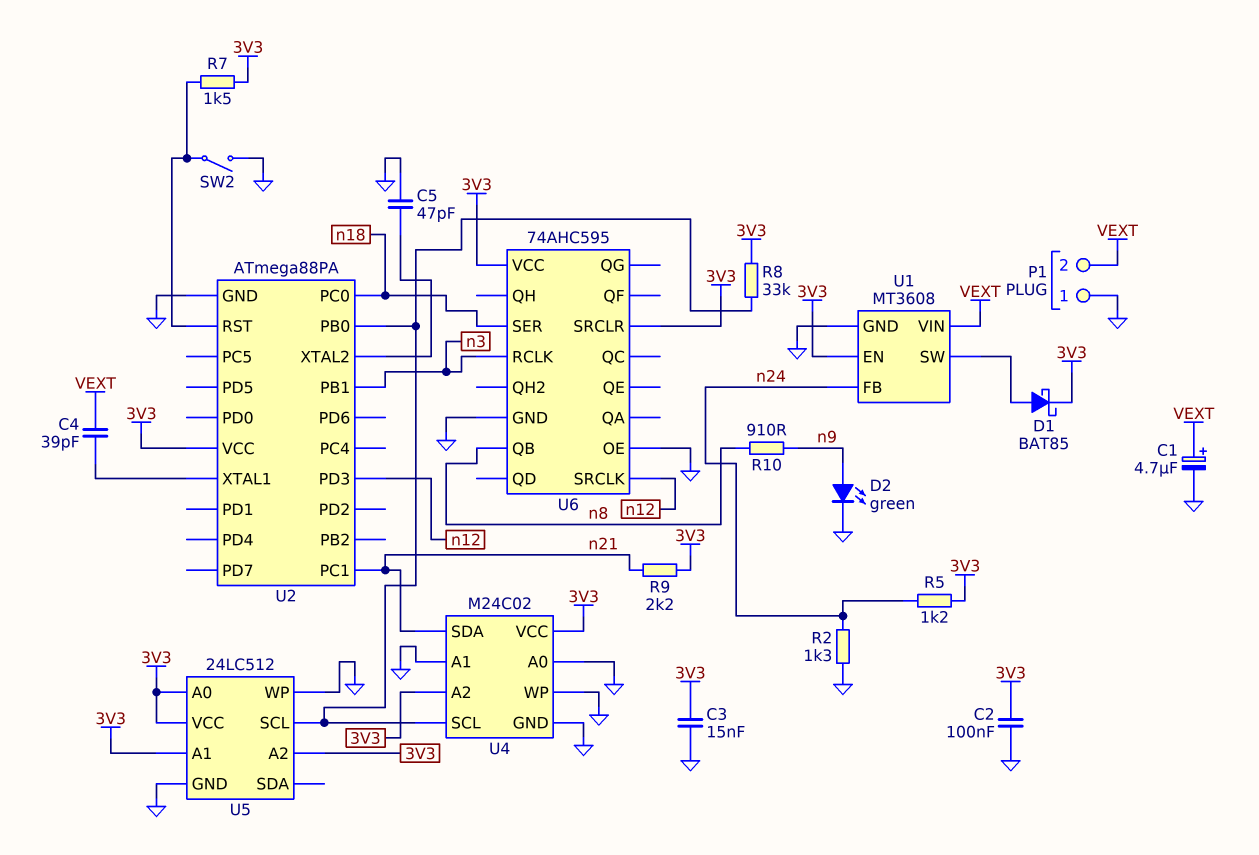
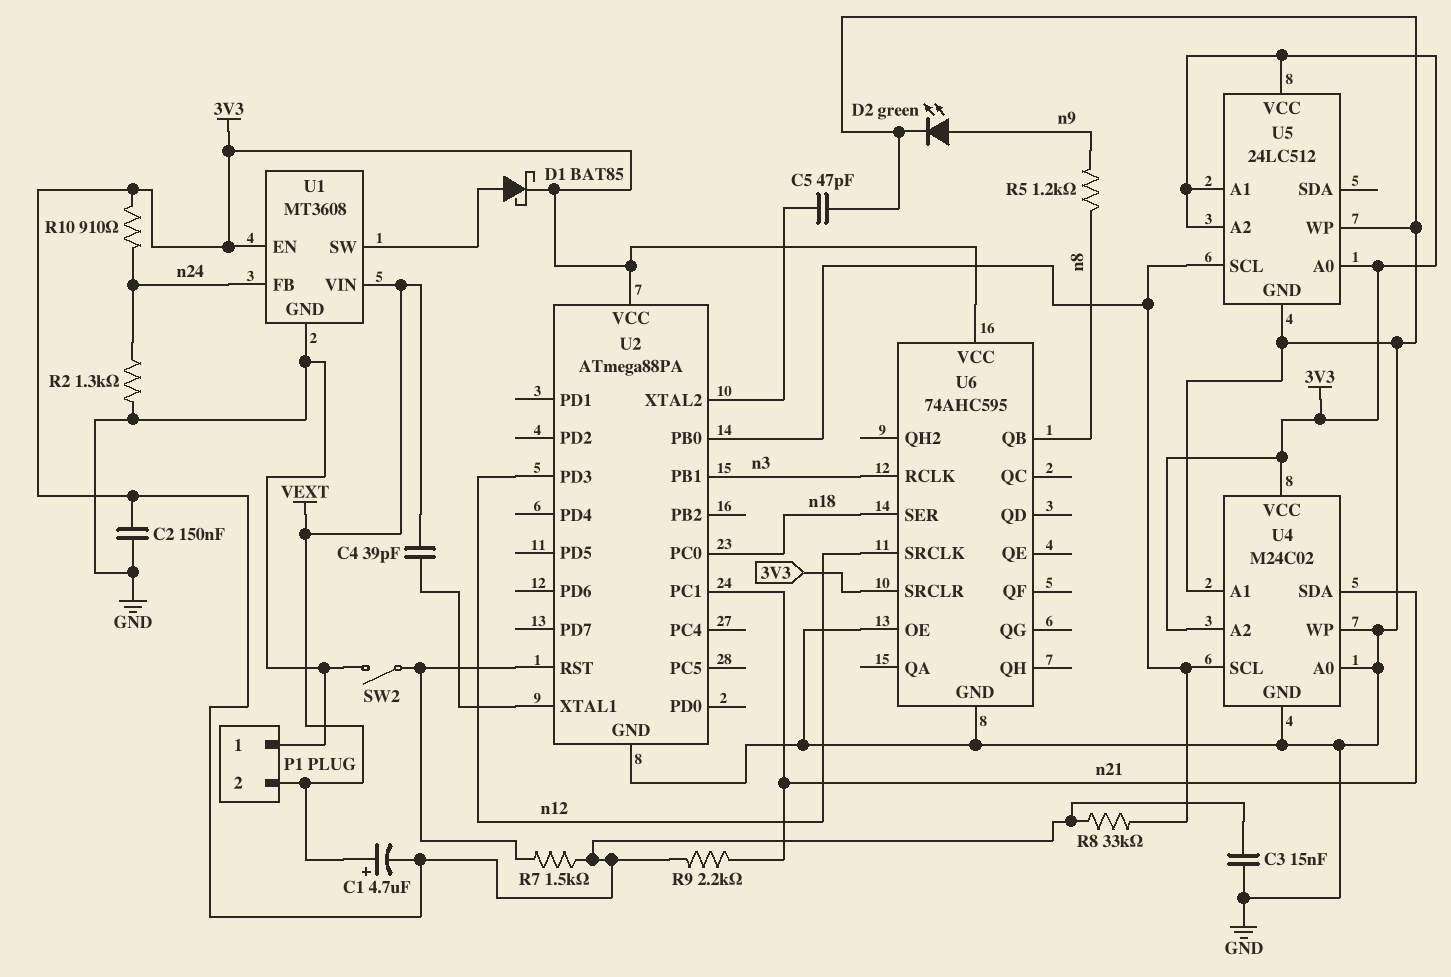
C1: 4.7uF (plus VEXT, minus GND) -> 4.7uF (plus VEXT, minus 3V3)
C2: 100nF (3V3, GND) -> 150nF (3V3, GND)
R5: 1.2k (3V3, n24) -> 1.2k (n8, n9)
R10: 910 (n8, n9) -> 910 (3V3, n24)

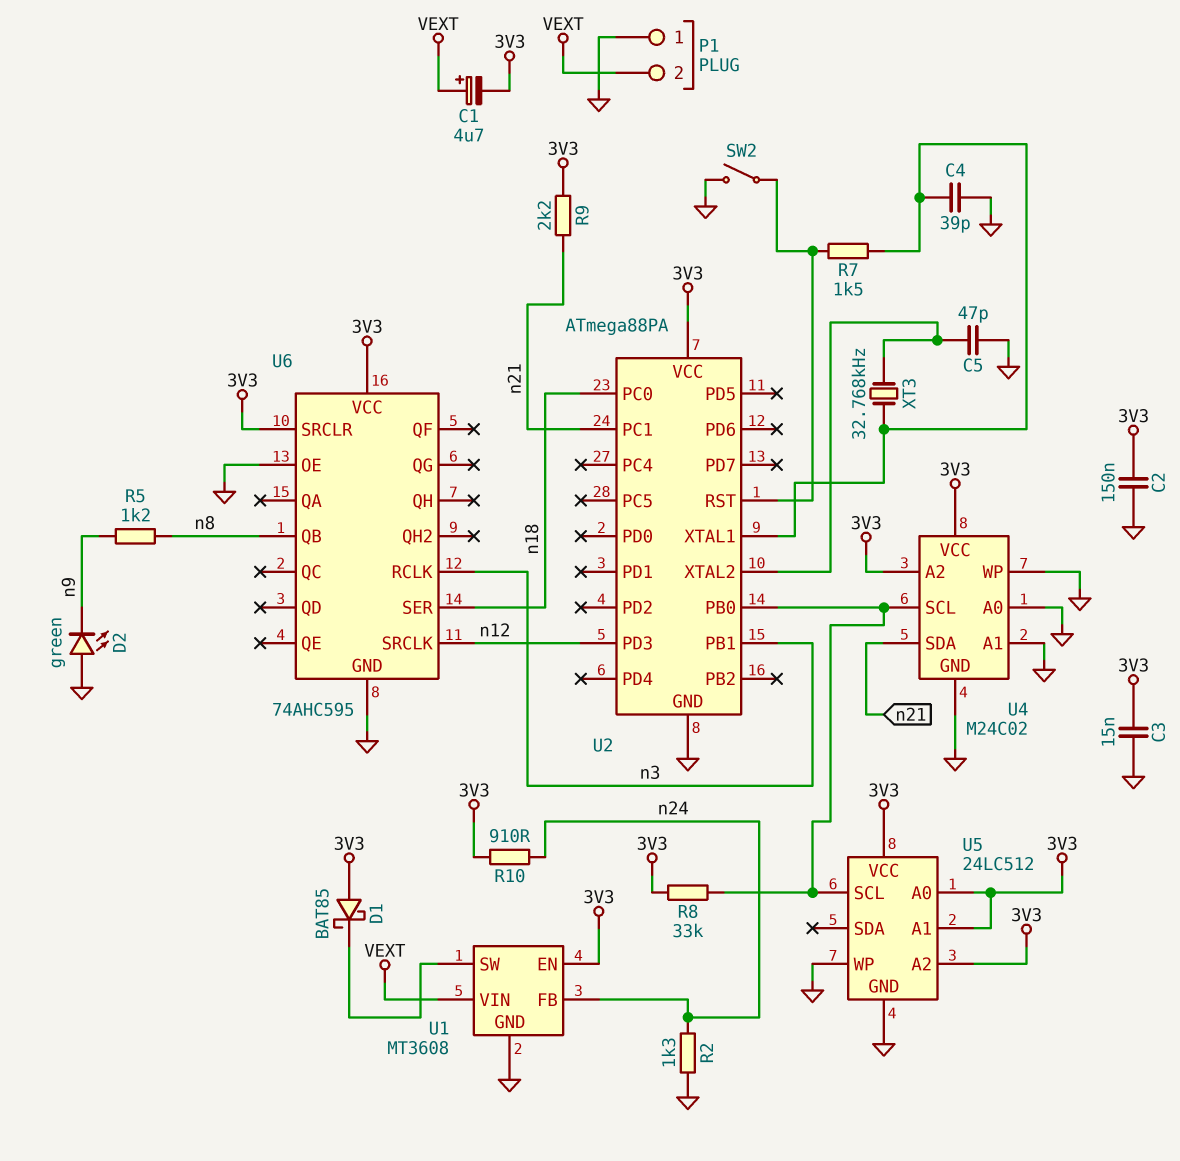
C4: 39pF (U2/XTAL1, VEXT) -> 39pF (GND, U2/XTAL1)
D1: schottky BAT85 (A U1/SW, K 3V3) -> schottky BAT85 (A 3V3, K U1/SW)
D2: LED green (A n9, K GND) -> LED green (A GND, K n9)
R7: 1.5k (3V3, U2/RST) -> 1.5k (U2/RST, U2/XTAL1)
XT3: none -> 32.768kHz (U2/XTAL1, U2/XTAL2)

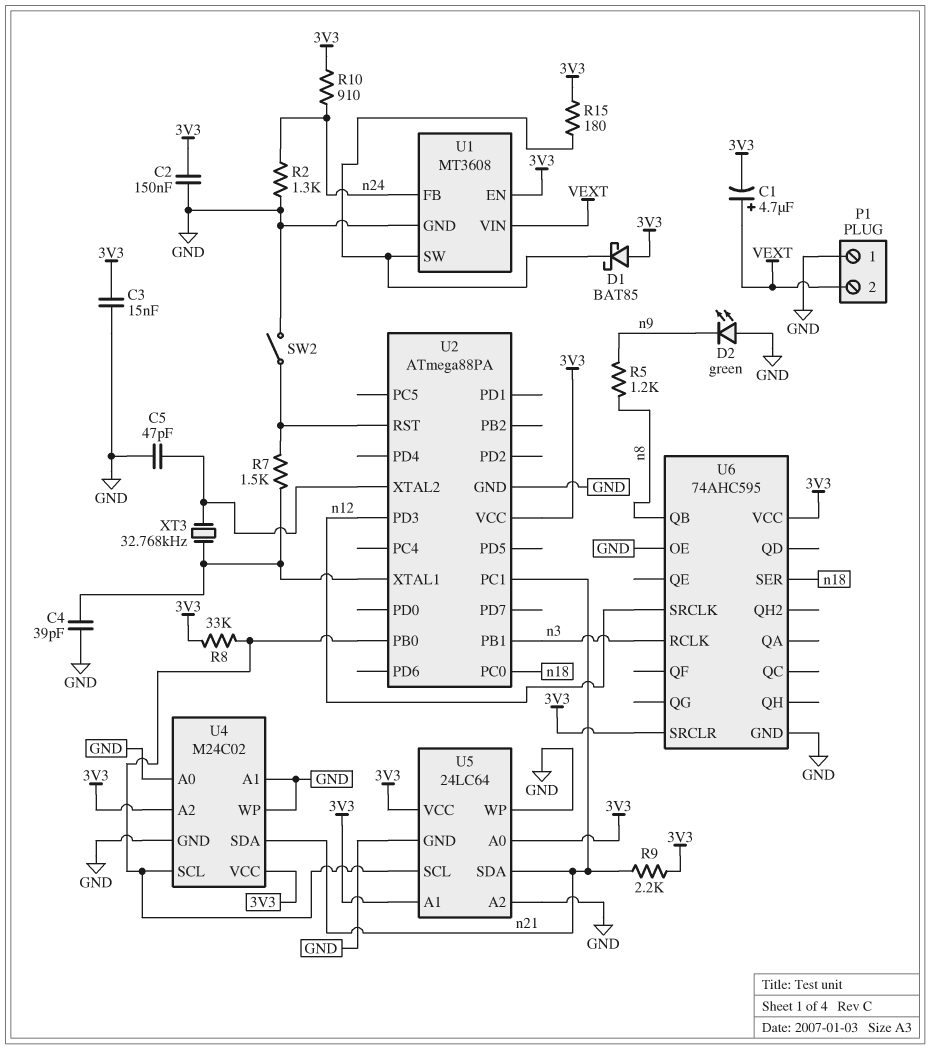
R15: none -> 180 (3V3, U1/SW)
U5: 24LC512 -> 24LC64
U5 pin A2: 3V3 -> GND
U5 pin SDA: none -> n21

